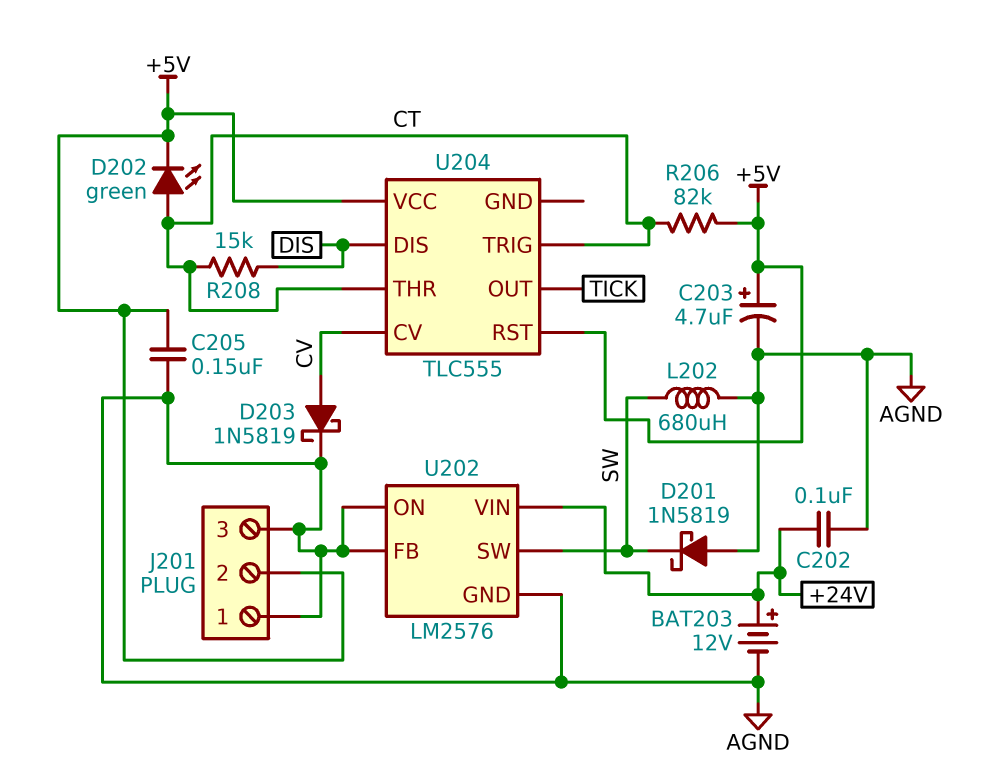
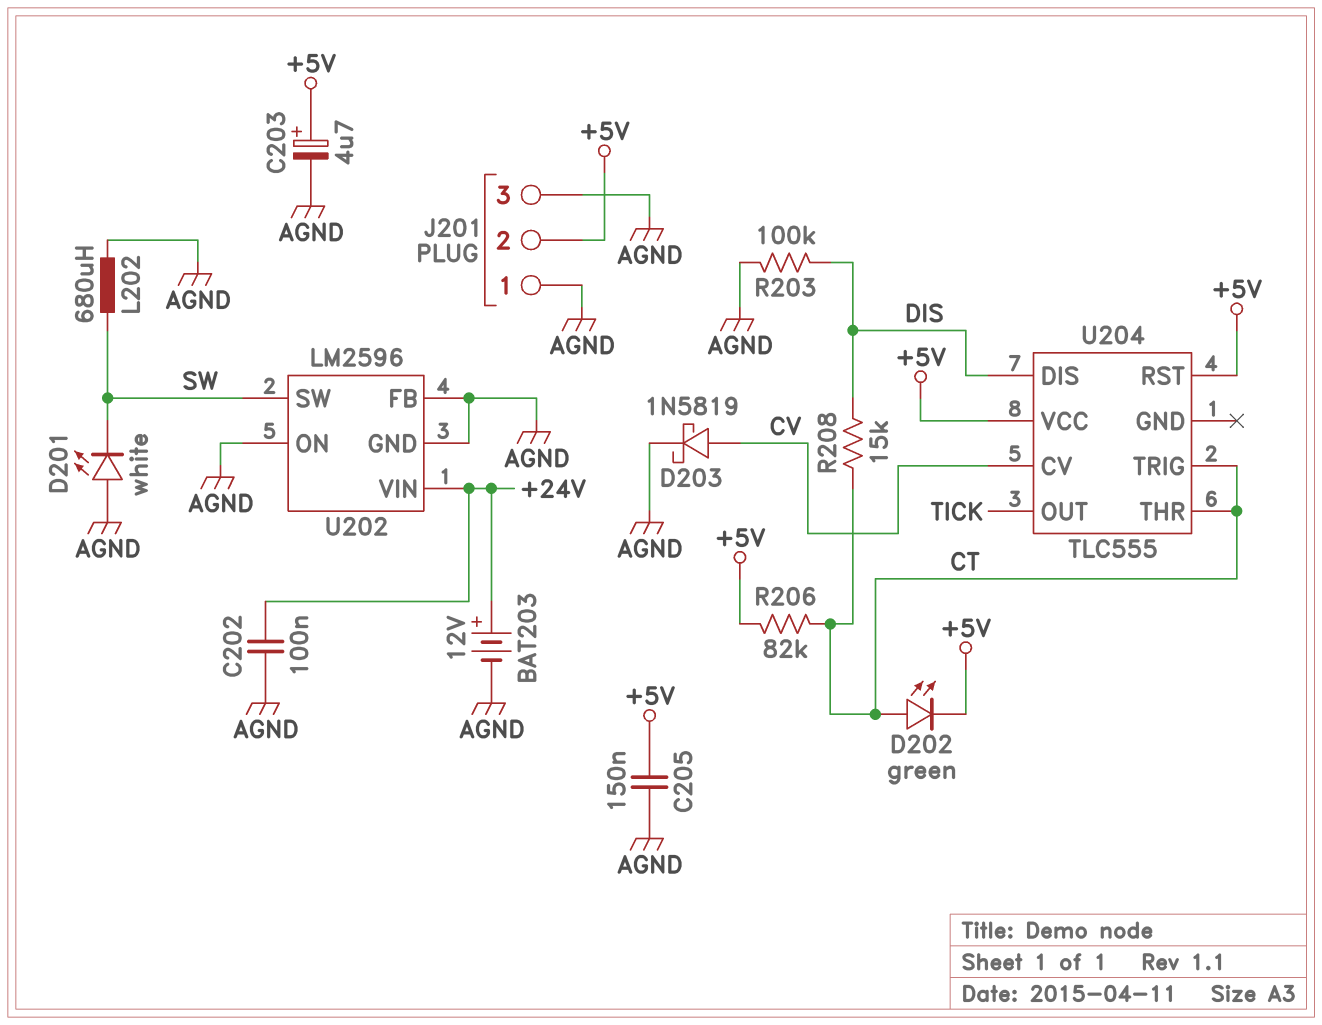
D201: schottky 1N5819 (A AGND, K SW) -> LED white (A AGND, K SW)
R203: none -> 100k (AGND, DIS)
U202: LM2576 -> LM2596

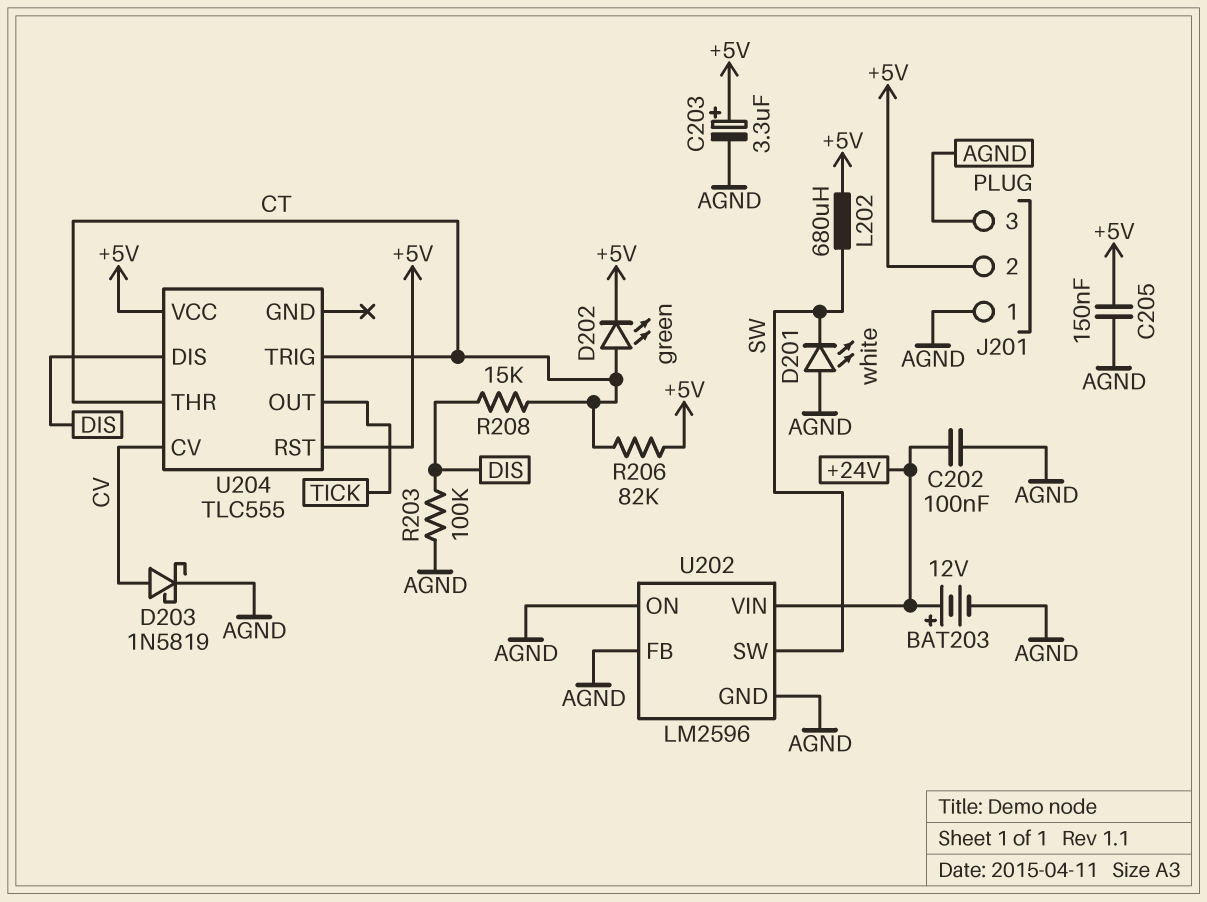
C203: 4.7uF (plus +5V, minus AGND) -> 3.3uF (plus +5V, minus AGND)
L202: 680uH (AGND, SW) -> 680uH (+5V, SW)

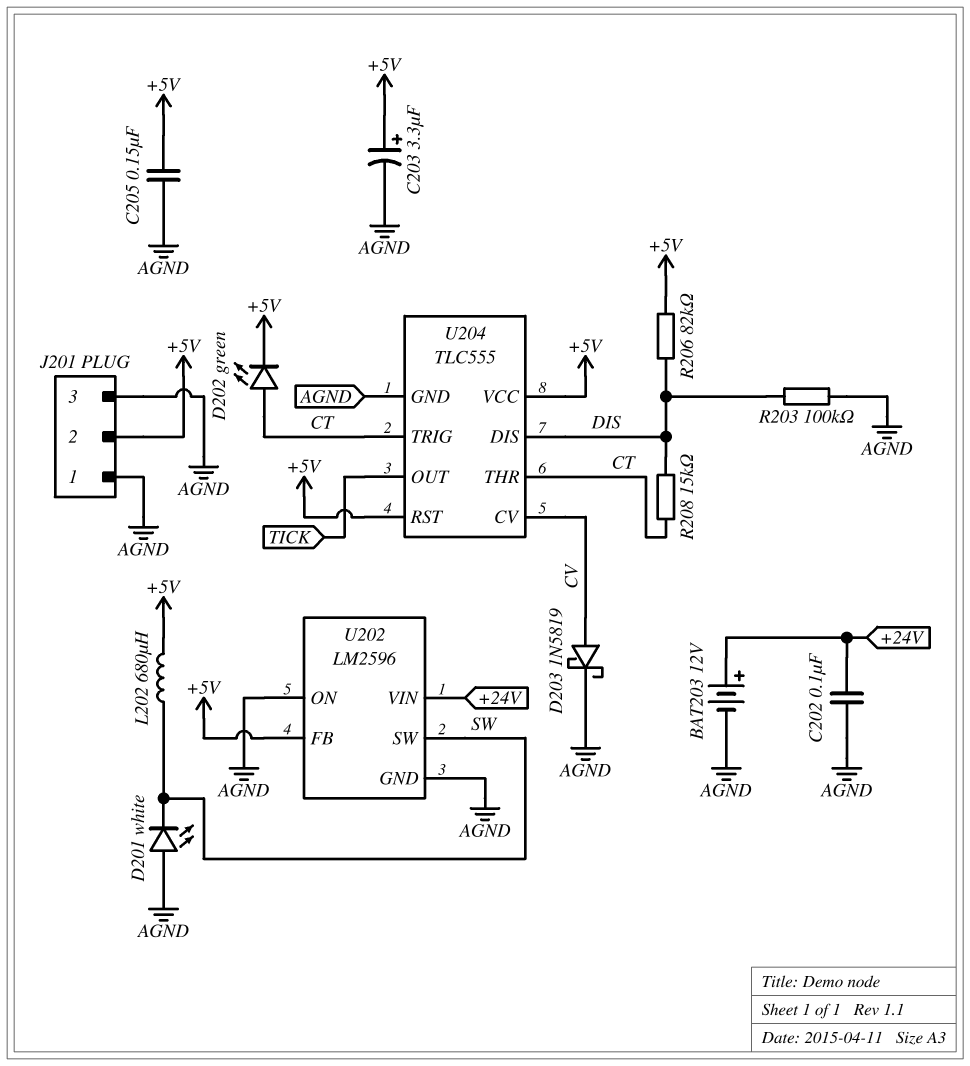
R206: 82k (+5V, CT) -> 82k (+5V, DIS)
U202 pin FB: AGND -> +5V
U204 pin GND: none -> AGND

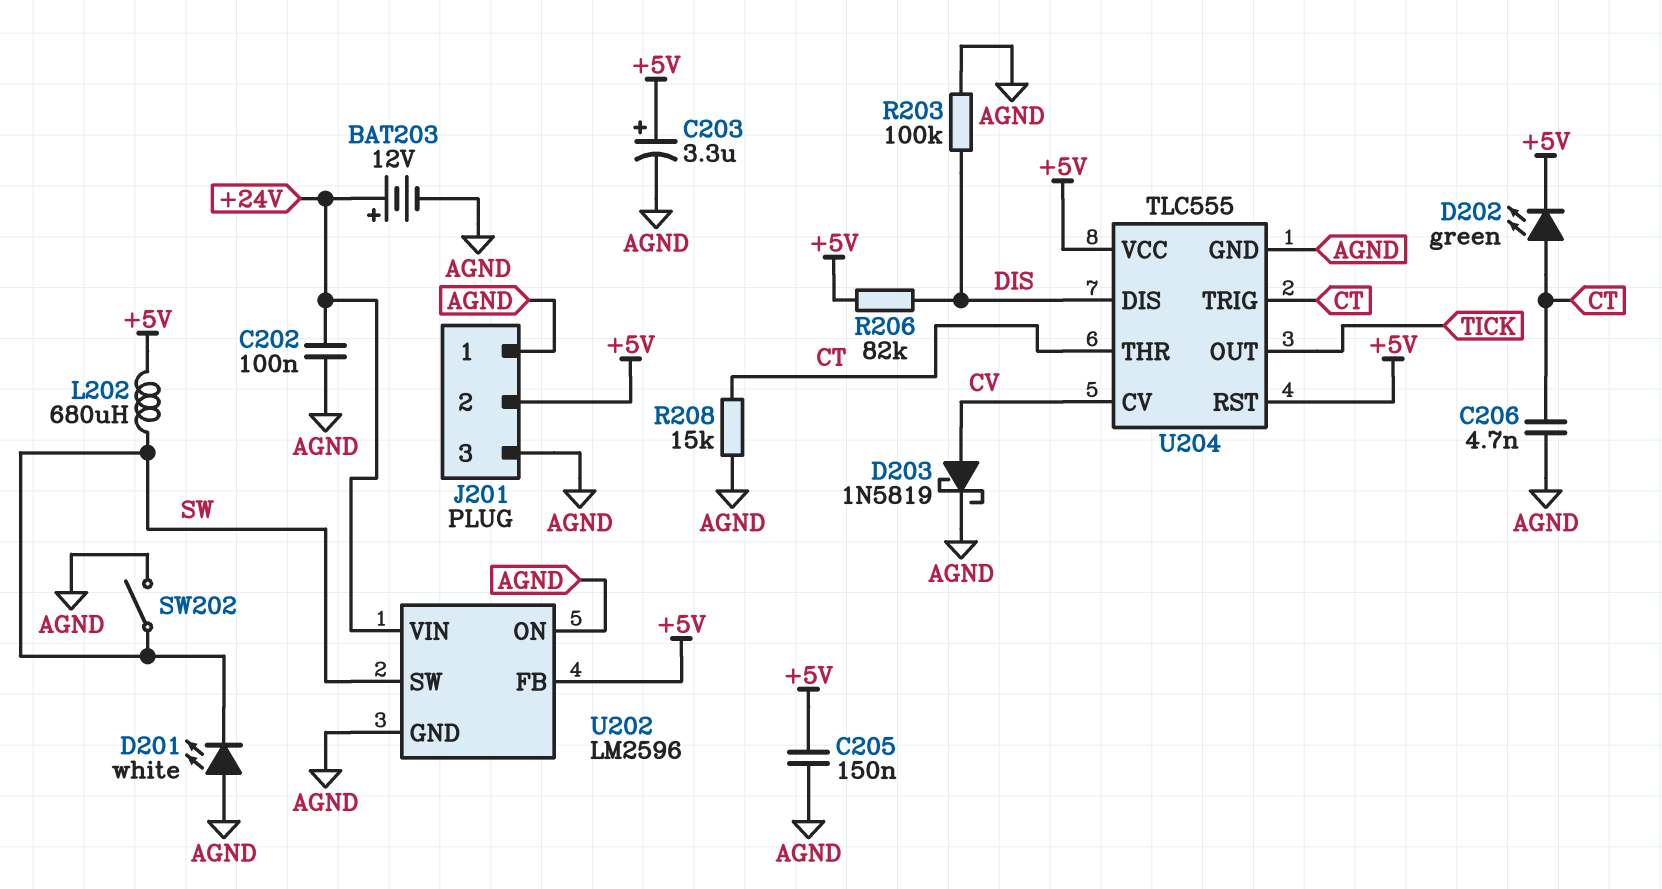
C206: none -> 4.7nF (AGND, CT)
R208: 15k (CT, DIS) -> 15k (AGND, CT)
SW202: none -> switch (AGND, SW)

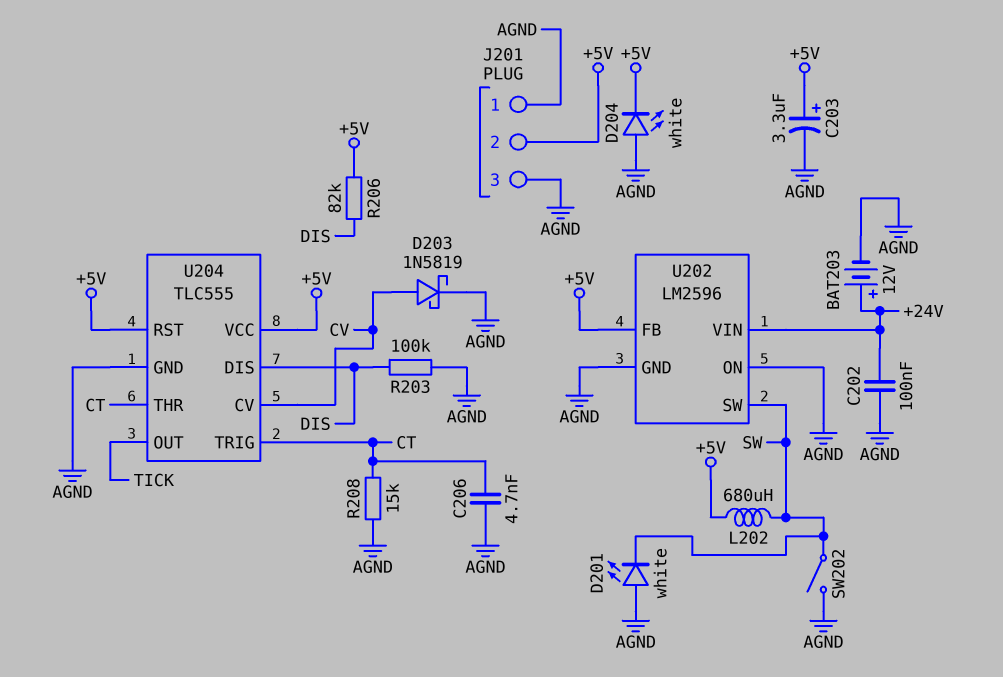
C205: 150nF (+5V, AGND) -> none
D202: LED green (A CT, K +5V) -> none
D204: none -> LED white (A AGND, K +5V)

